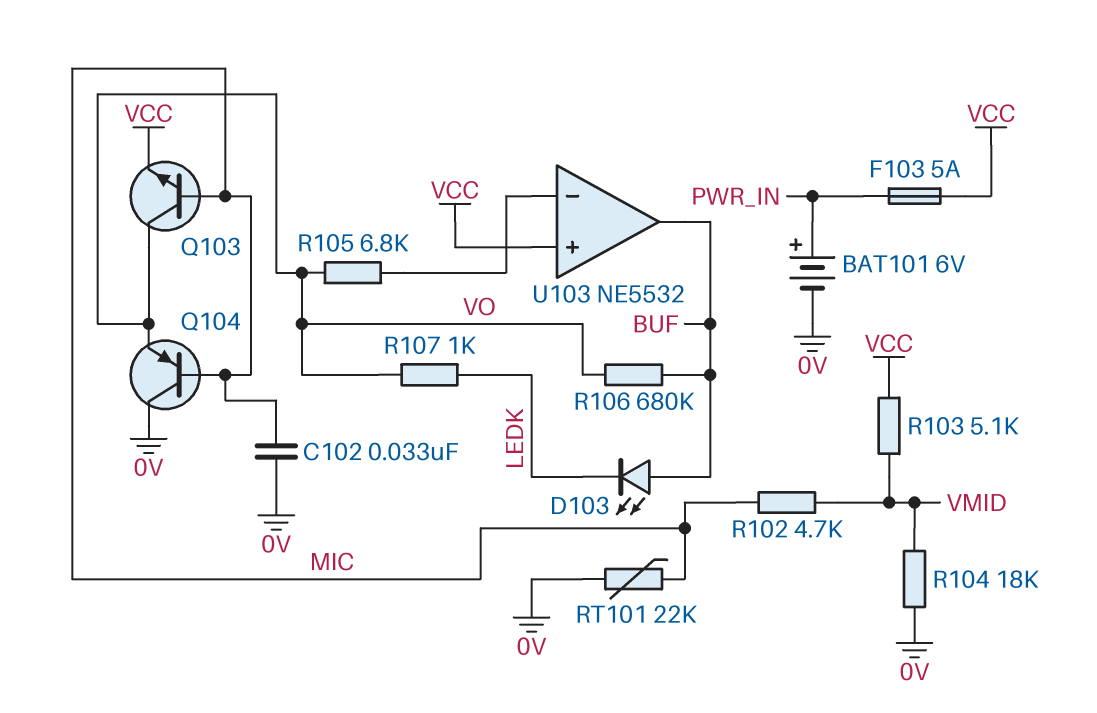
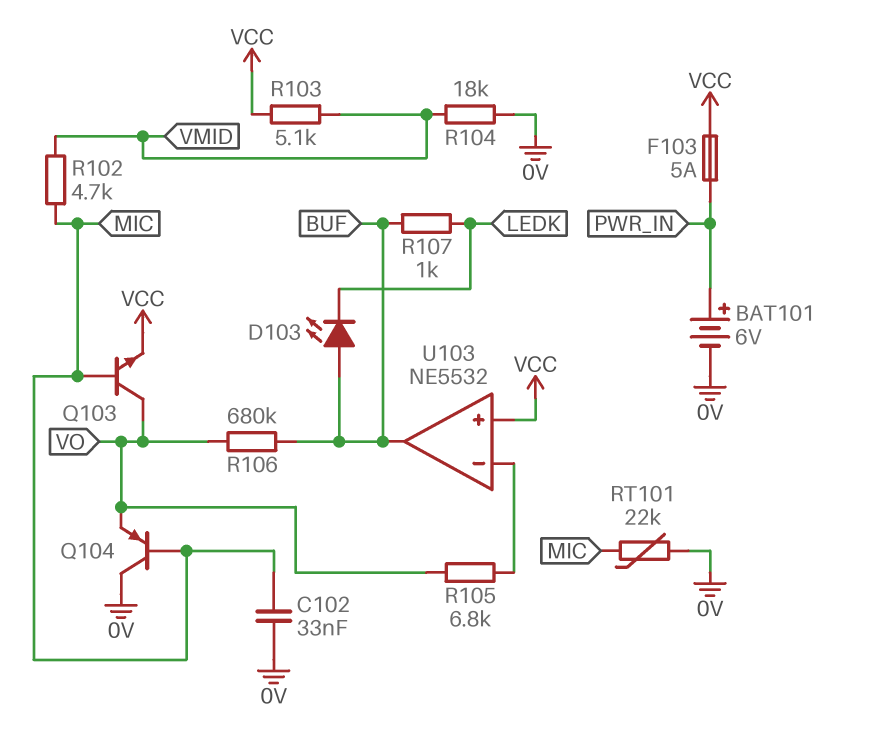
R107: 1k (LEDK, VO) -> 1k (BUF, LEDK)

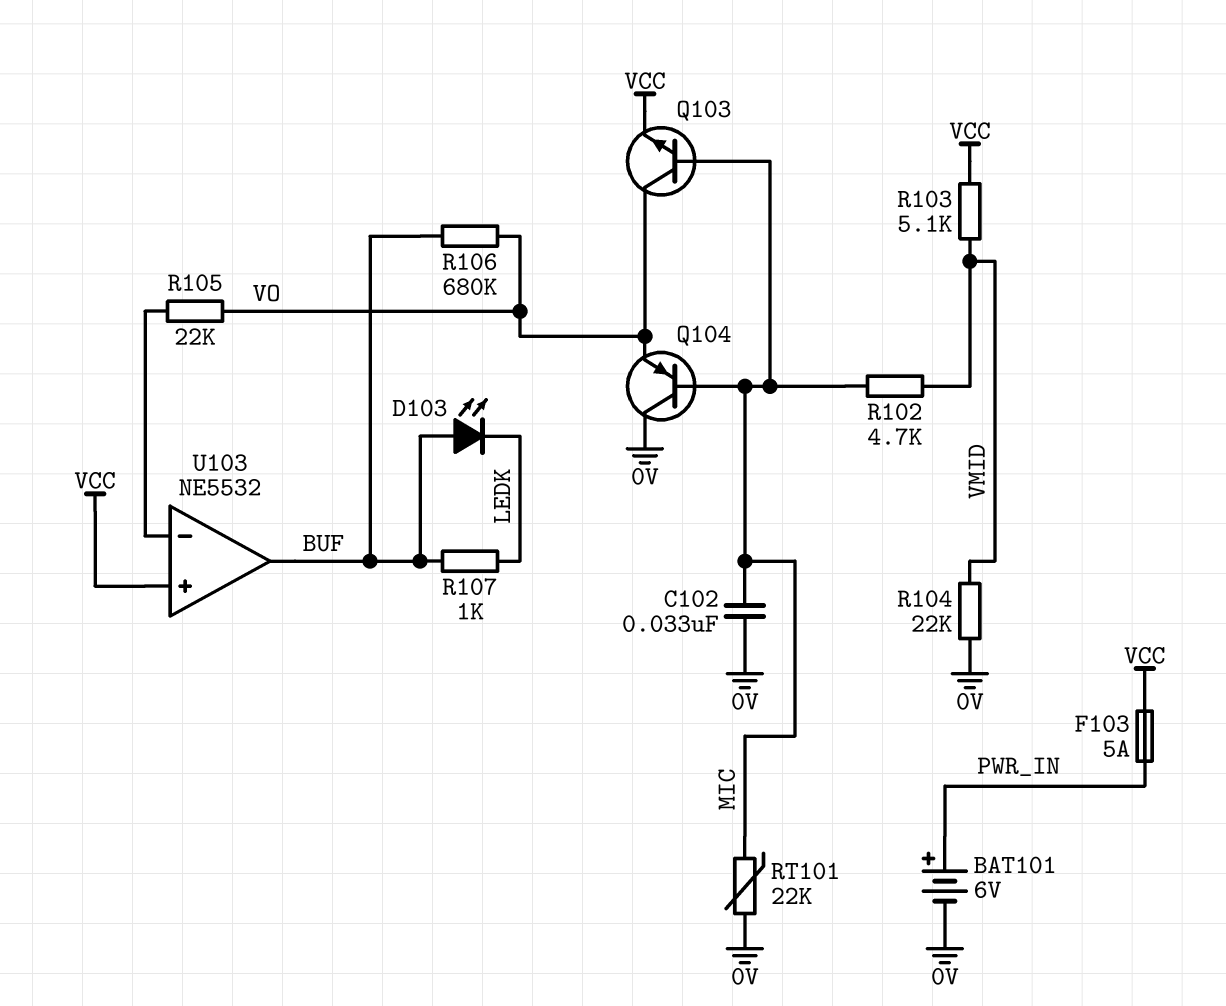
R104: 18k (0V, VMID) -> 22k (0V, VMID)
R105: 6.8k (U103/in-, VO) -> 22k (U103/in-, VO)

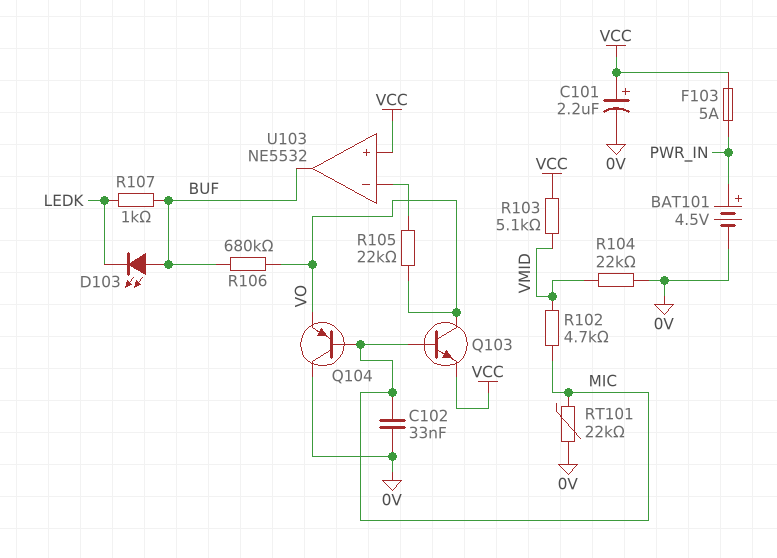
BAT101: 6V (plus PWR_IN, minus 0V) -> 4.5V (plus PWR_IN, minus 0V)
C101: none -> 2.2uF (plus VCC, minus 0V)

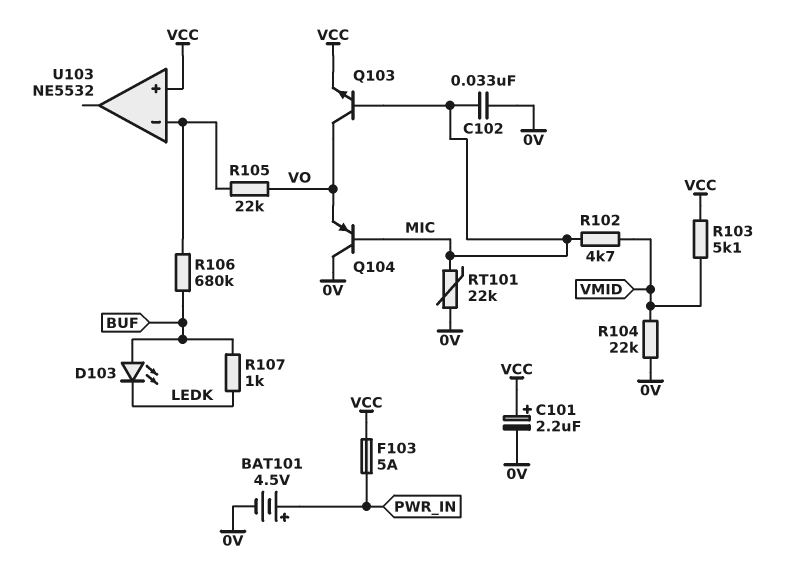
R106: 680k (BUF, VO) -> 680k (BUF, U103/in-)
U103 pin out: BUF -> none

